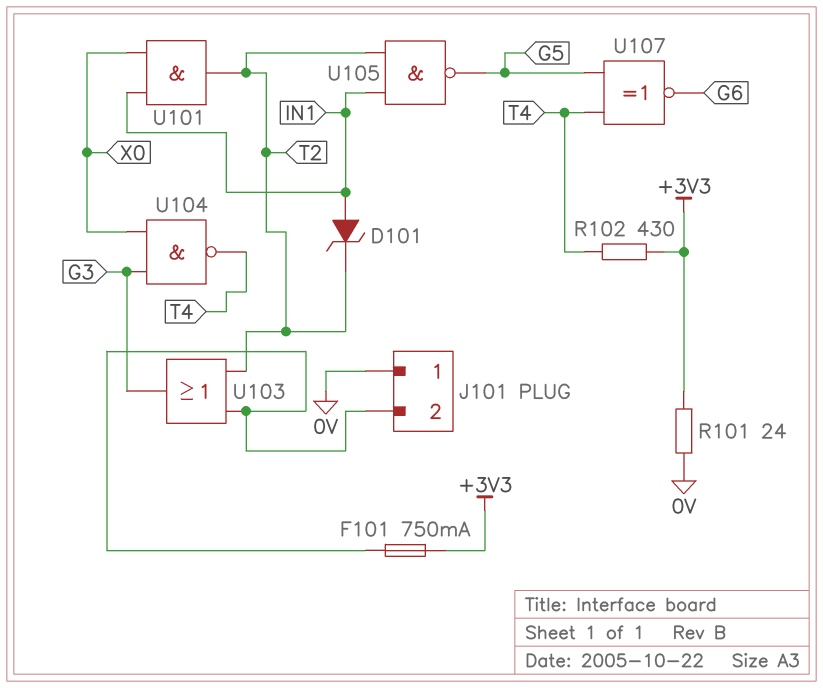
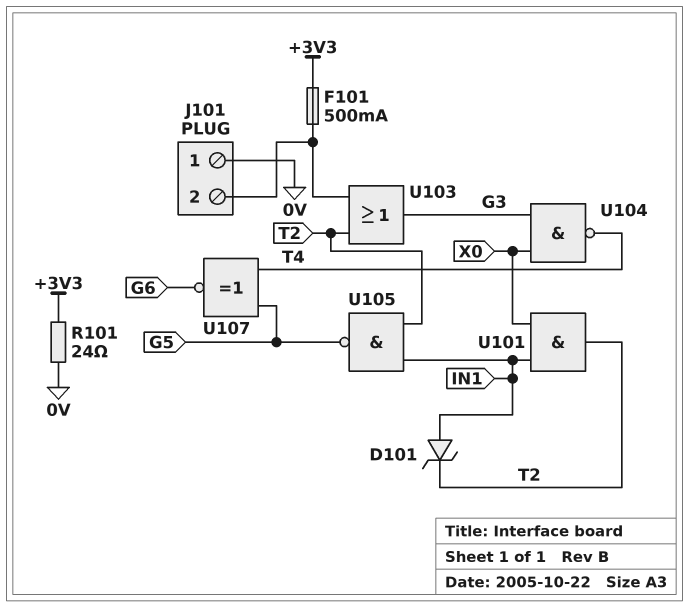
F101: 750mA (+3V3, J101/2) -> 500mA (+3V3, J101/2)
R102: 430 (+3V3, T4) -> none

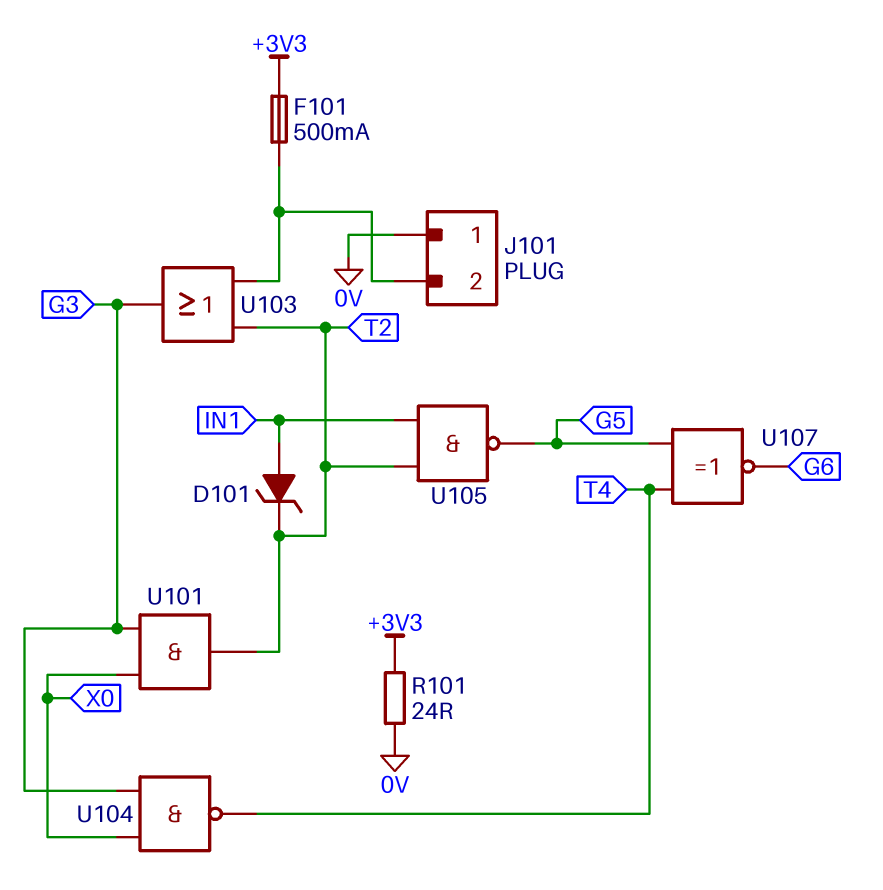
U101: AND (in IN1, in X0, out T2) -> AND (in G3, in X0, out T2)

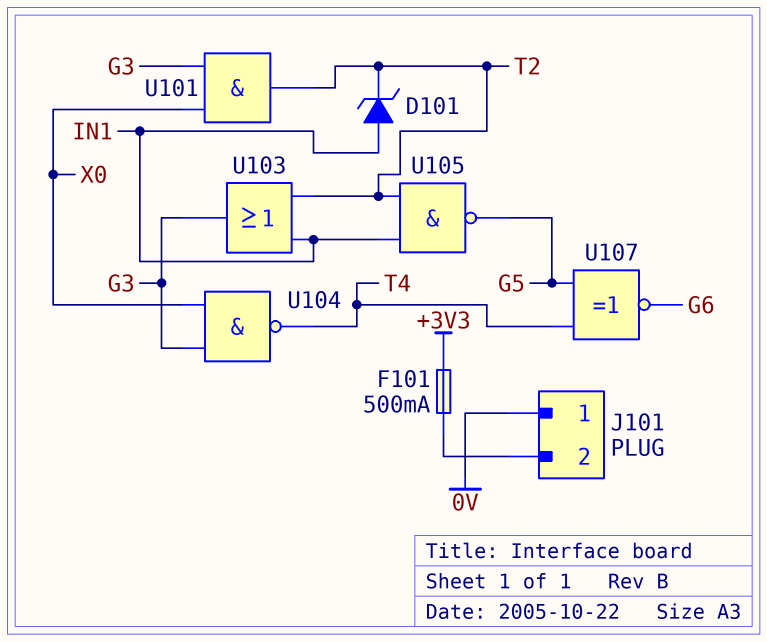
R101: 24 (+3V3, 0V) -> none
U103: OR (in J101/2, in T2, out G3) -> OR (in IN1, in T2, out G3)

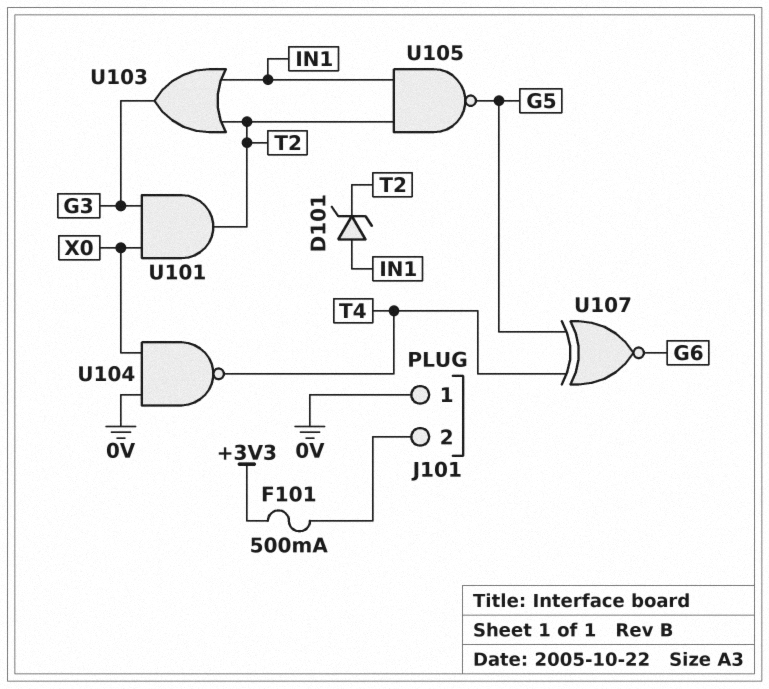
U104: NAND (in G3, in X0, out T4) -> NAND (in 0V, in X0, out T4)

